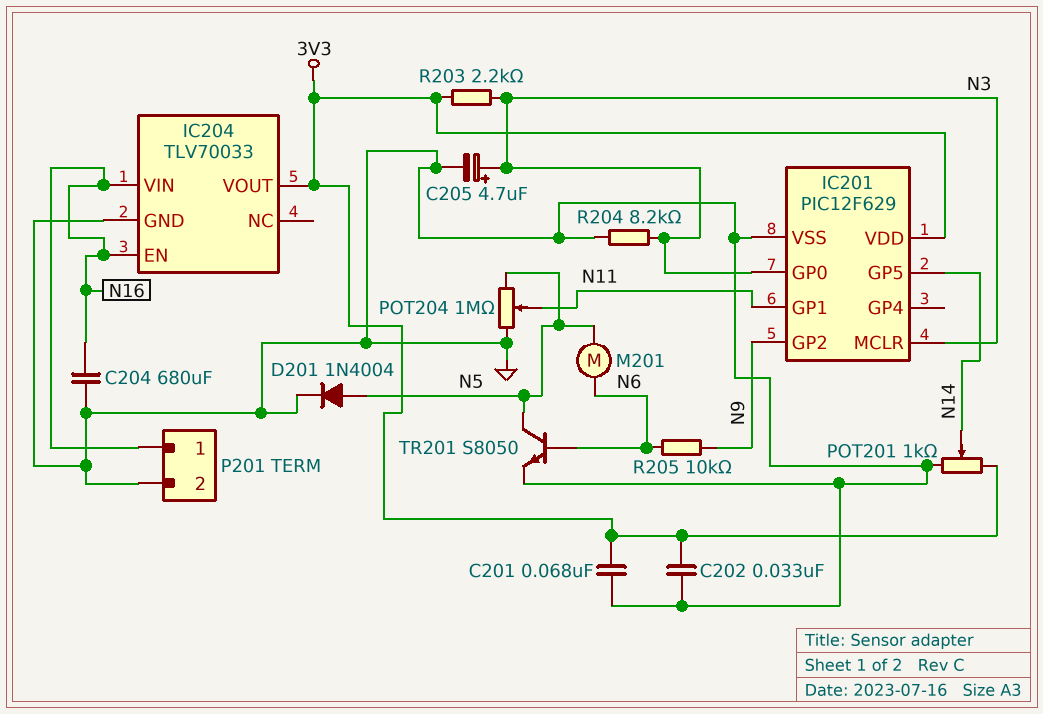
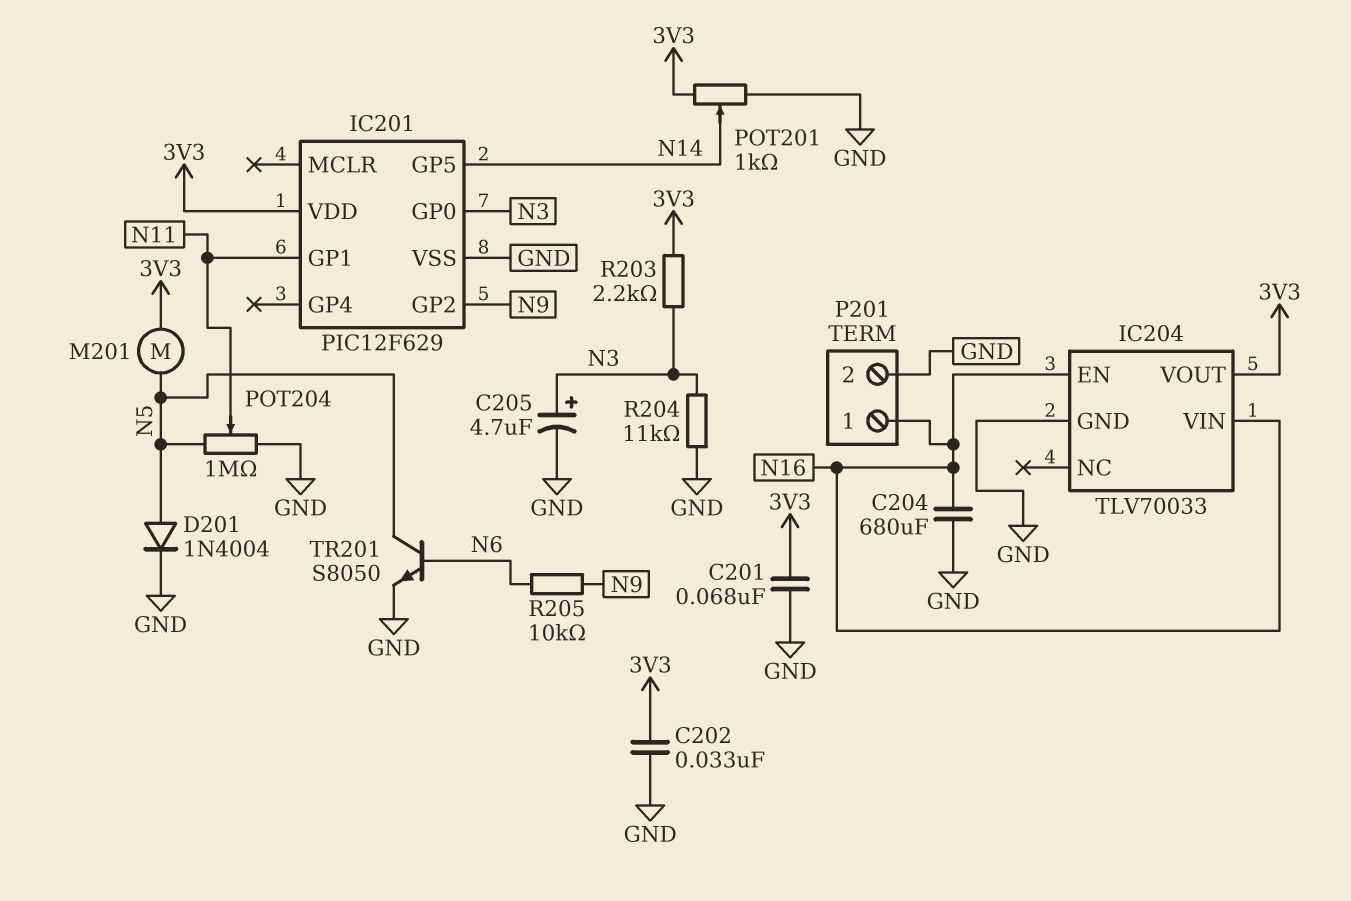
IC201 pin MCLR: N3 -> none
M201: motor (N5, N6) -> motor (3V3, N5)
R204: 8.2k (GND, N3) -> 11k (GND, N3)

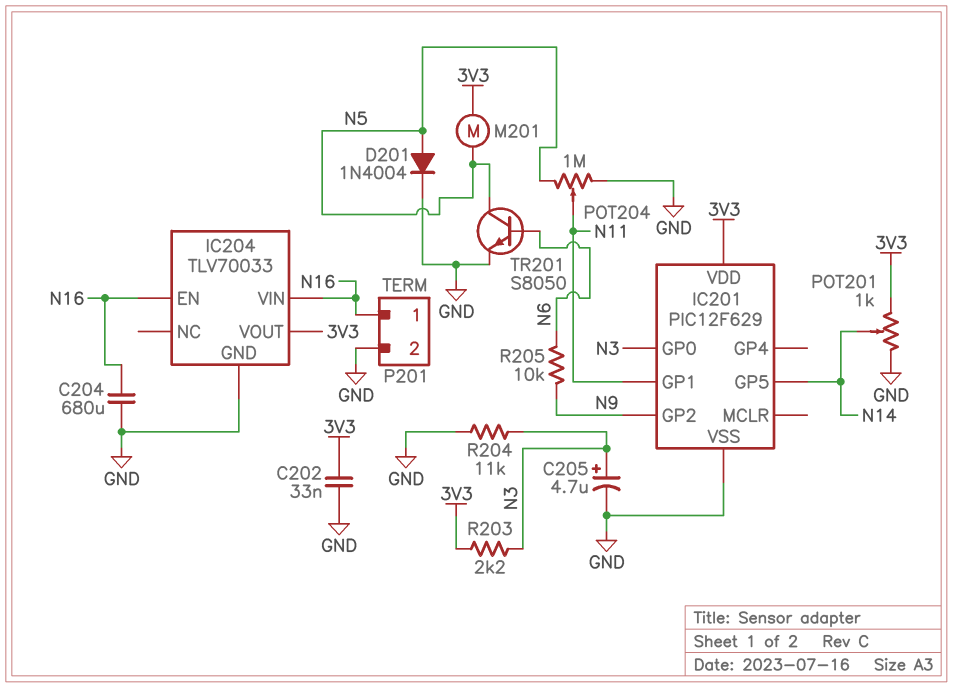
C201: 68nF (3V3, GND) -> none

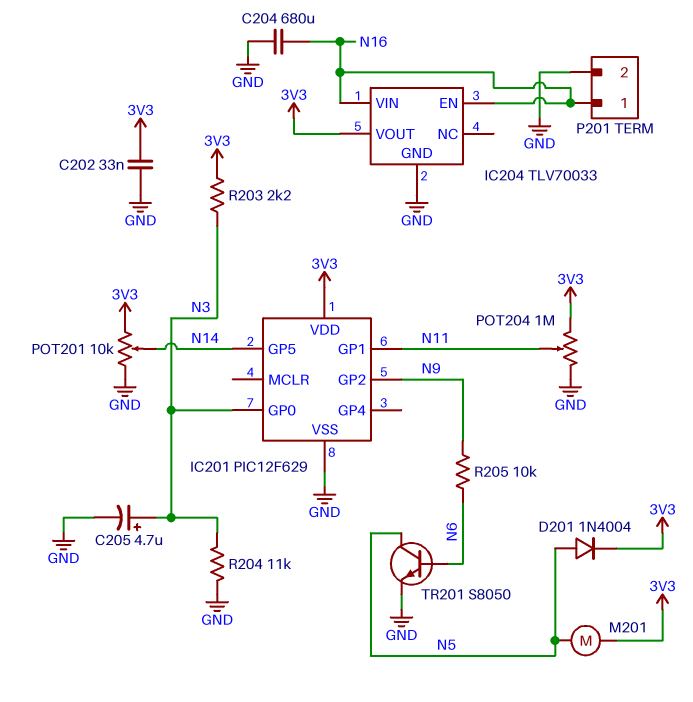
D201: diode 1N4004 (A N5, K GND) -> diode 1N4004 (A N5, K 3V3)
POT201: 1k (3V3, GND, wiper N14) -> 10k (3V3, GND, wiper N14)
POT204: 1M (GND, N5, wiper N11) -> 1M (3V3, GND, wiper N11)

